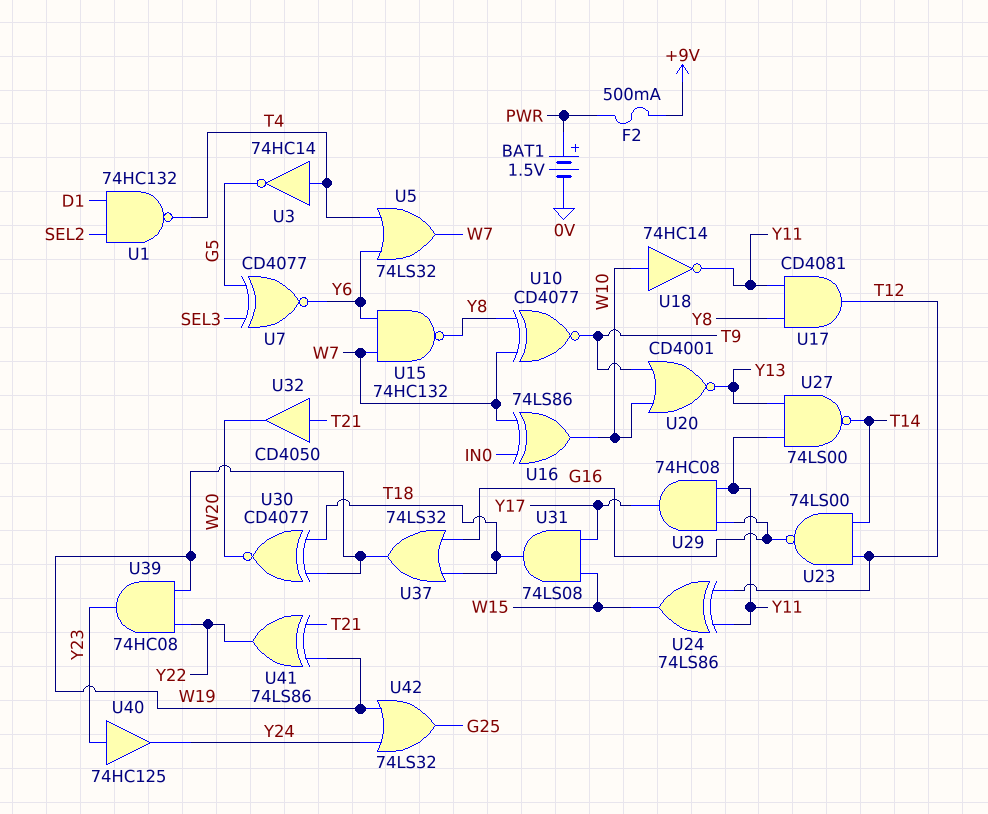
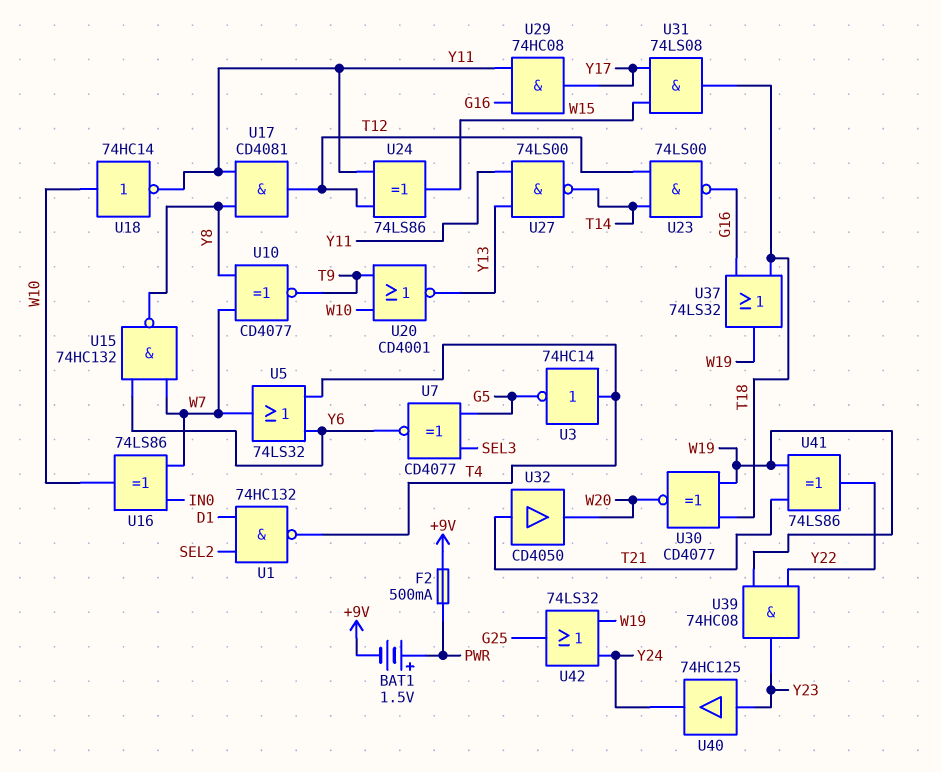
BAT1: 1.5V (plus PWR, minus 0V) -> 1.5V (plus PWR, minus +9V)

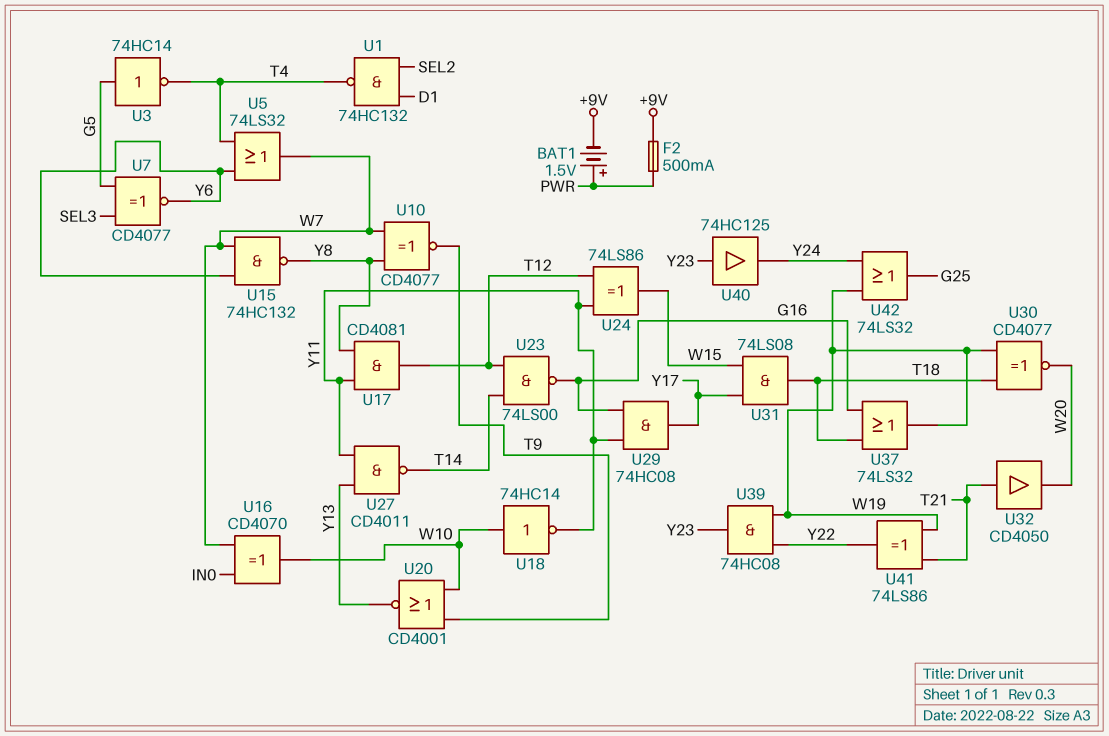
U3: NOT 74HC14 (in T4, out G5) -> NOT 74HC14 (in G5, out T4)
U16: XOR 74LS86 (in IN0, in W7, out W10) -> XOR CD4070 (in IN0, in W7, out W10)
U27: NAND 74LS00 (in Y11, in Y13, out T14) -> NAND CD4011 (in Y11, in Y13, out T14)

